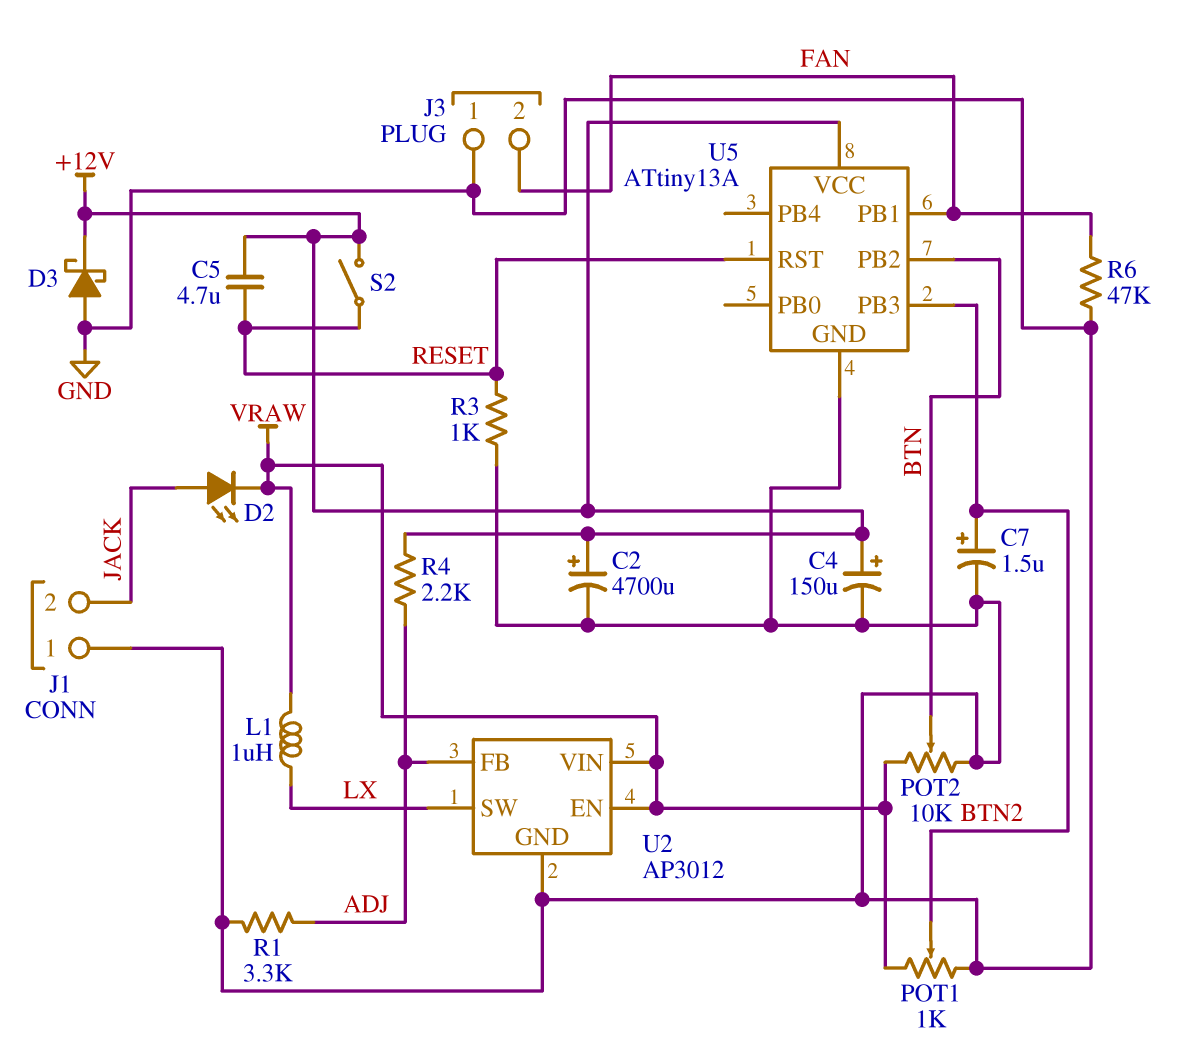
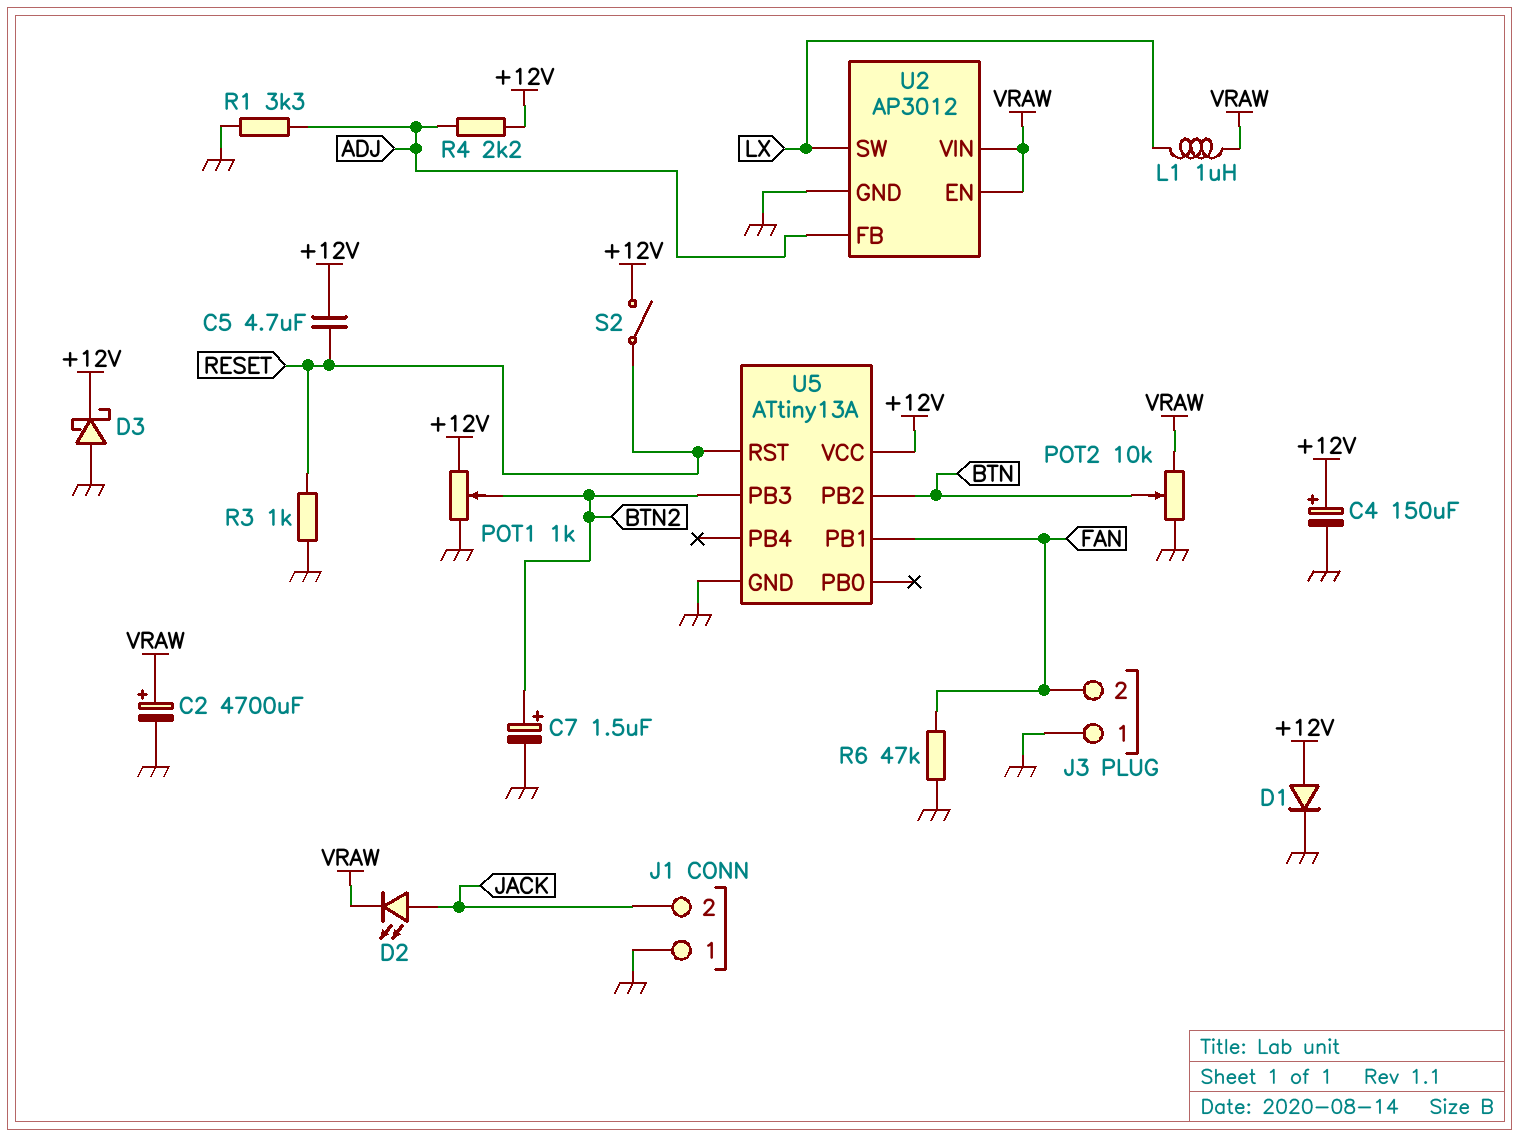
C2: 4700uF (plus +12V, minus GND) -> 4700uF (plus VRAW, minus GND)
D1: none -> diode (A +12V, K GND)
POT1: 1k (GND, VRAW, wiper BTN2) -> 1k (+12V, GND, wiper BTN2)

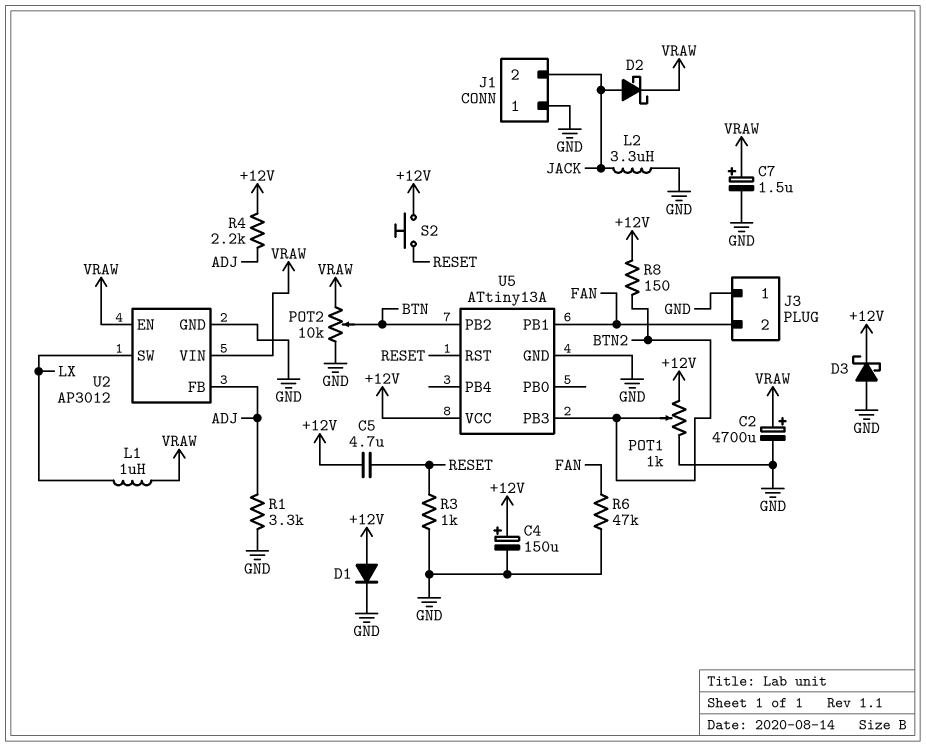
C7: 1.5uF (plus BTN2, minus GND) -> 1.5uF (plus VRAW, minus GND)
D2: LED (A JACK, K VRAW) -> schottky (A JACK, K VRAW)
L2: none -> 3.3uH (GND, JACK)
R8: none -> 150 (+12V, BTN2)
S2: switch (+12V, RESET) -> button (+12V, RESET)

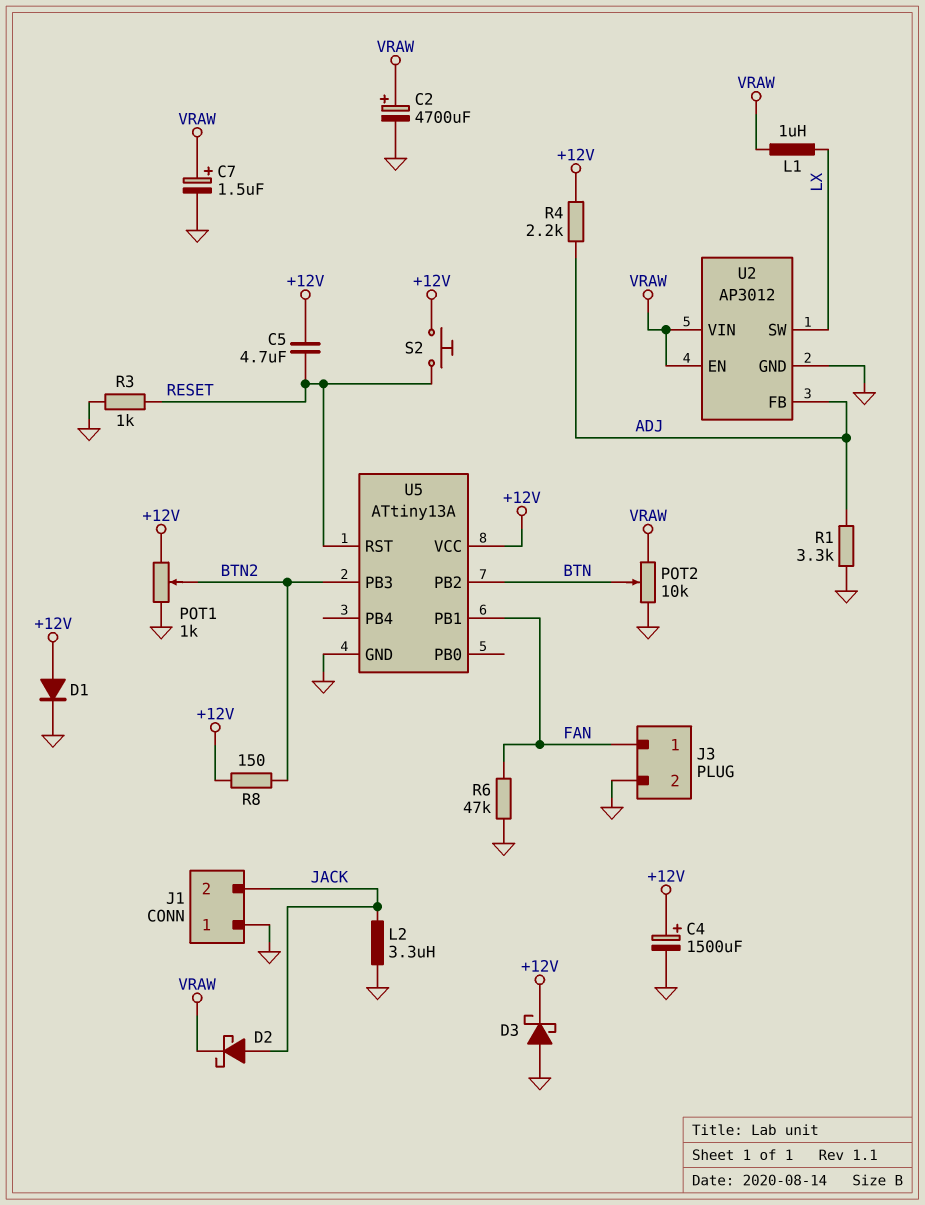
C4: 150uF (plus +12V, minus GND) -> 1500uF (plus +12V, minus GND)
J3 pin 1: GND -> FAN
J3 pin 2: FAN -> GND

